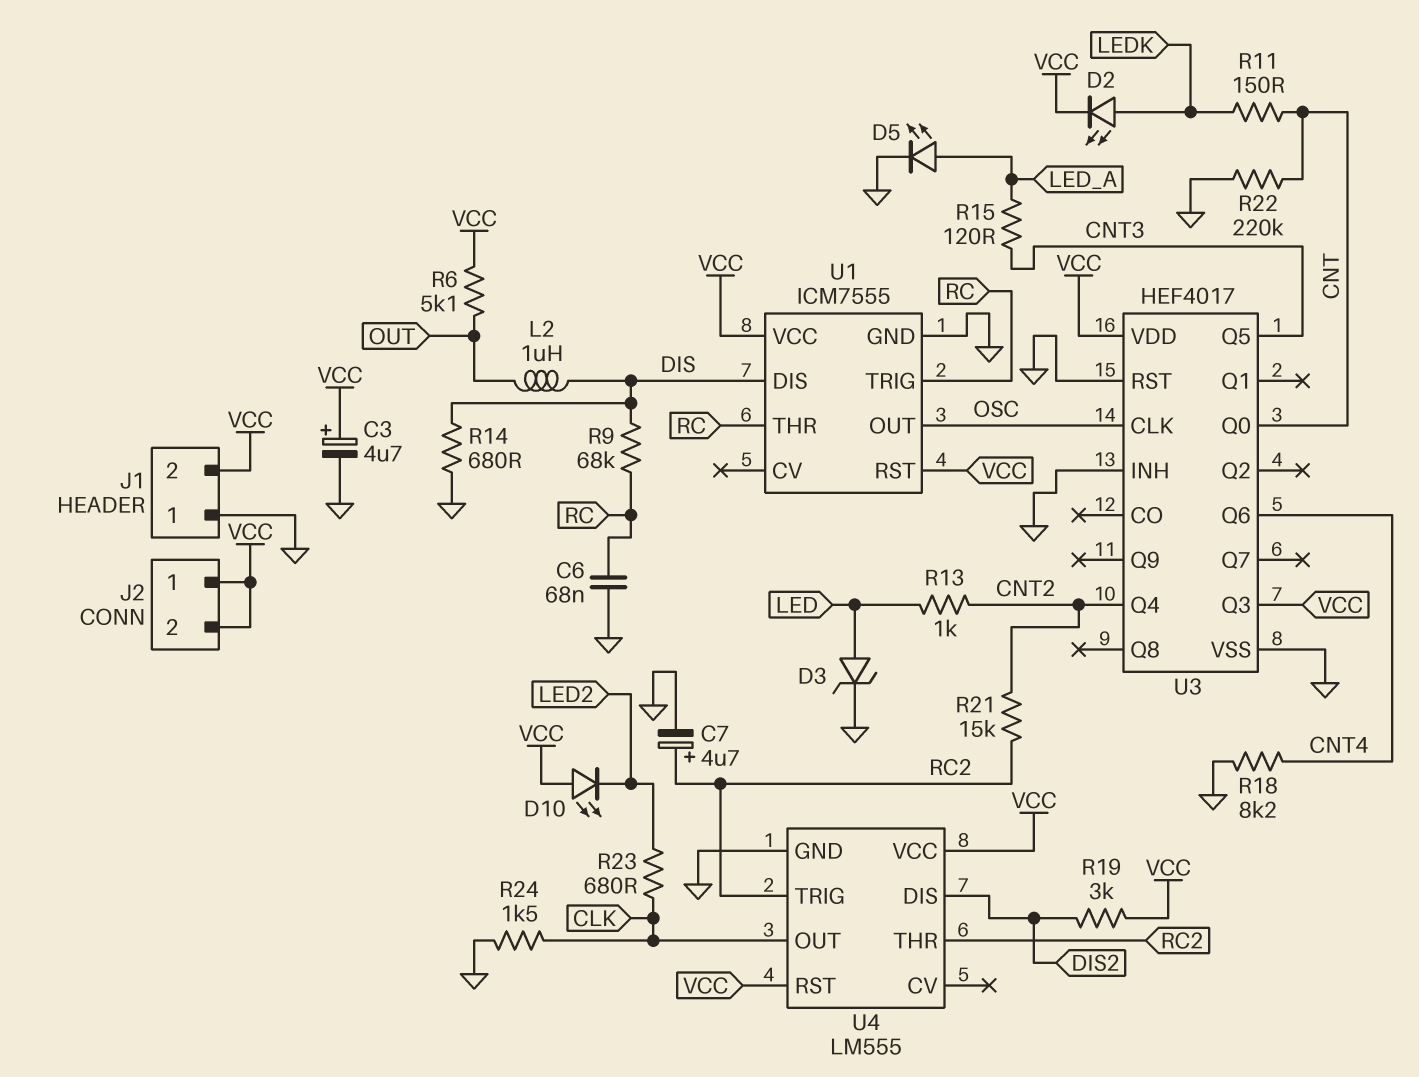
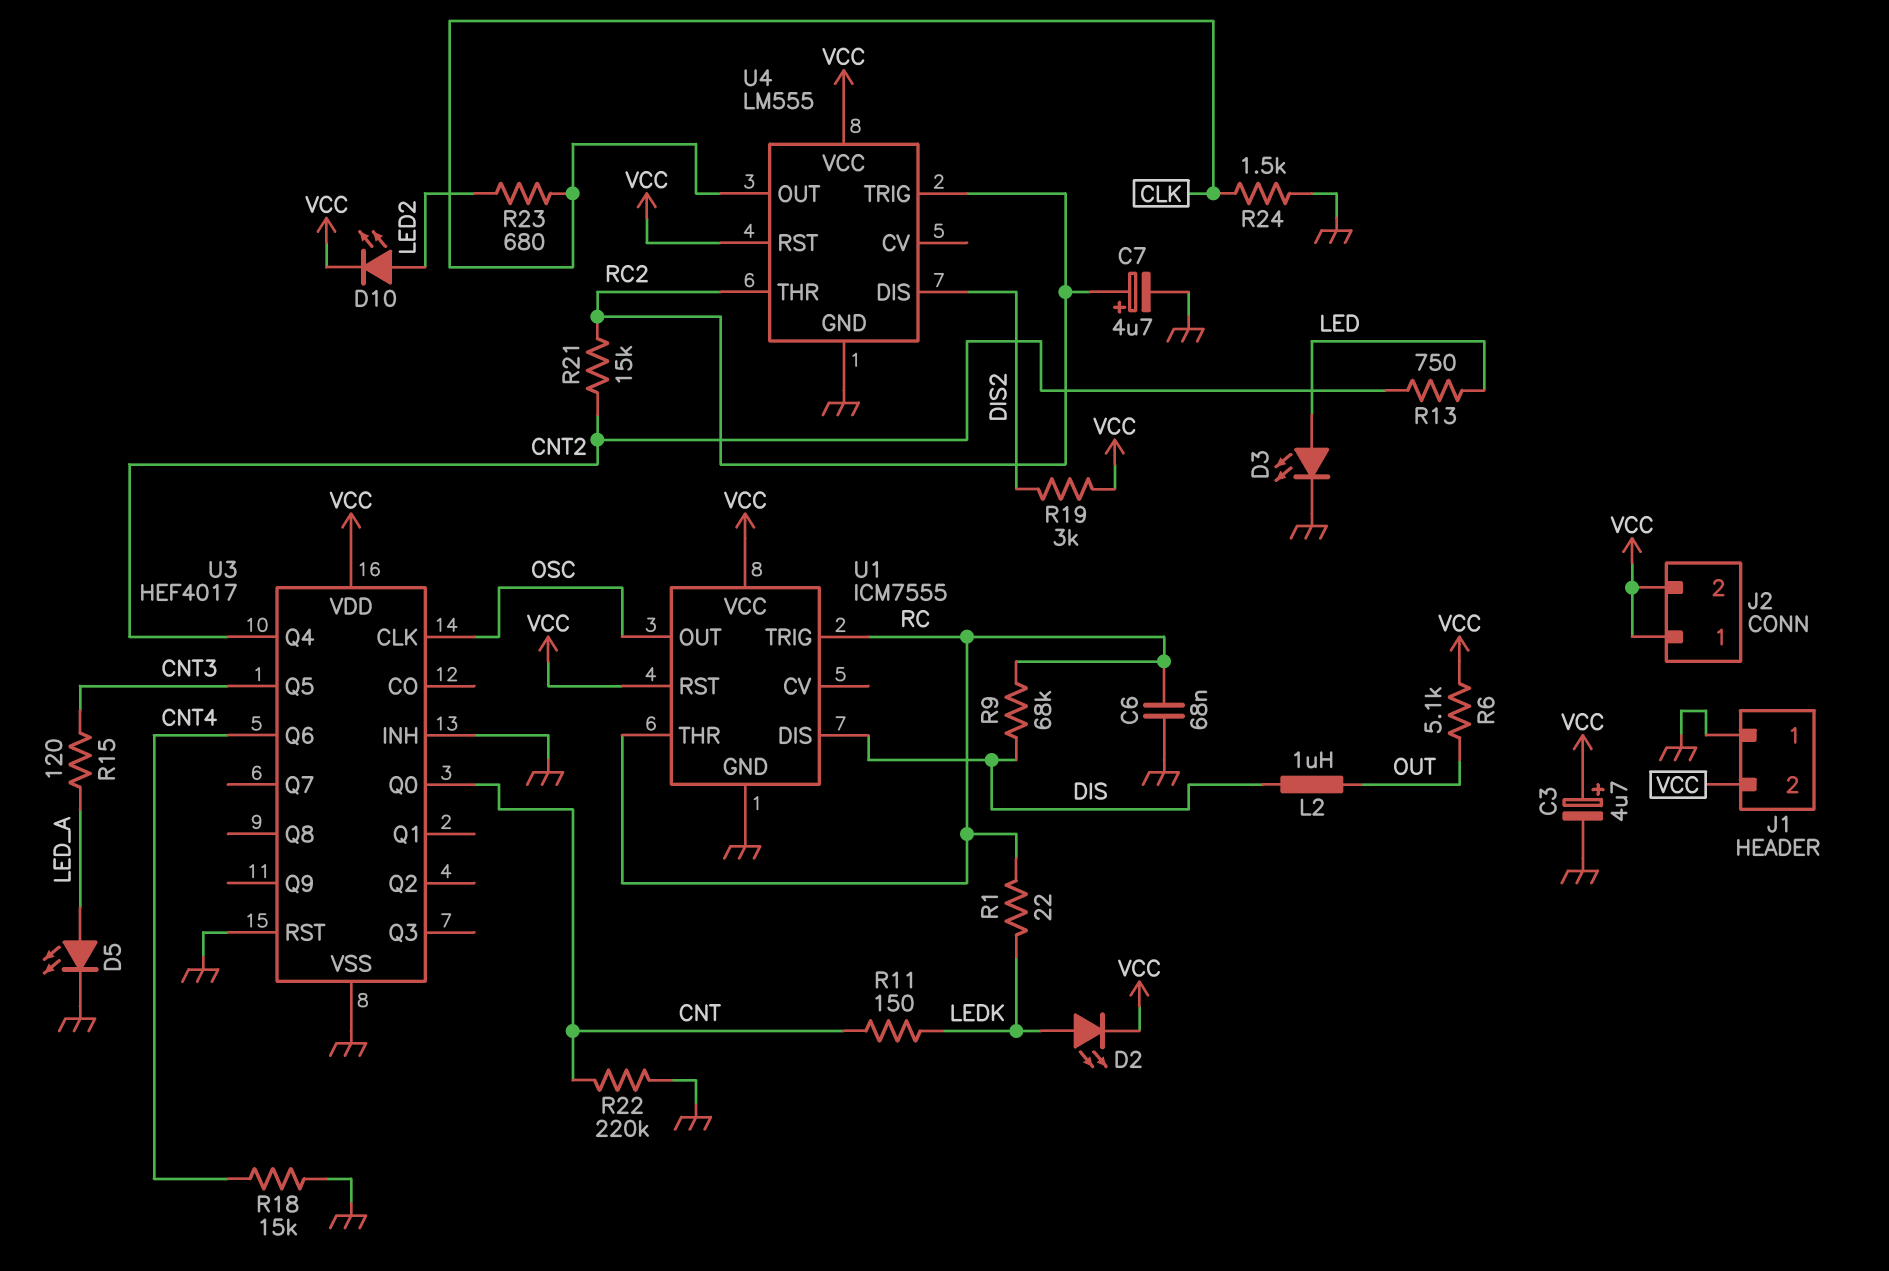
D3: zener (A LED, K GND) -> LED (A LED, K GND)
D10: LED (A VCC, K LED2) -> LED (A LED2, K VCC)
R1: none -> 22 (LEDK, RC)
R13: 1k (CNT2, LED) -> 750 (CNT2, LED)
R14: 680 (DIS, GND) -> none
R18: 8.2k (CNT4, GND) -> 15k (CNT4, GND)
U3 pin Q3: VCC -> none

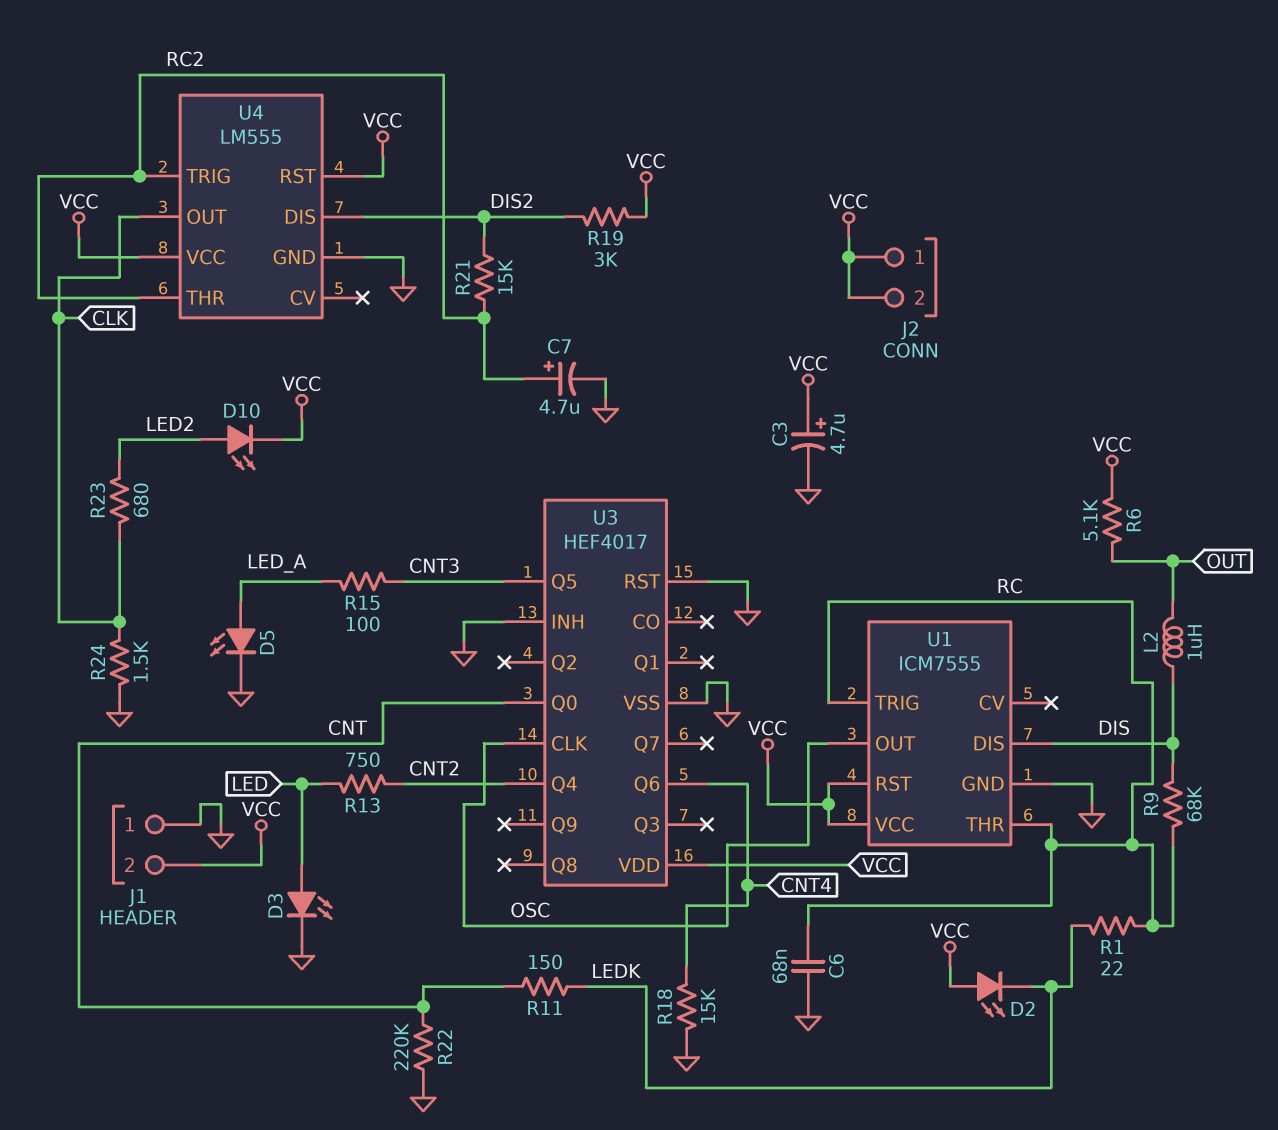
D2: LED (A LEDK, K VCC) -> LED (A VCC, K LEDK)
R15: 120 (CNT3, LED_A) -> 100 (CNT3, LED_A)
R21: 15k (CNT2, RC2) -> 15k (DIS2, RC2)

